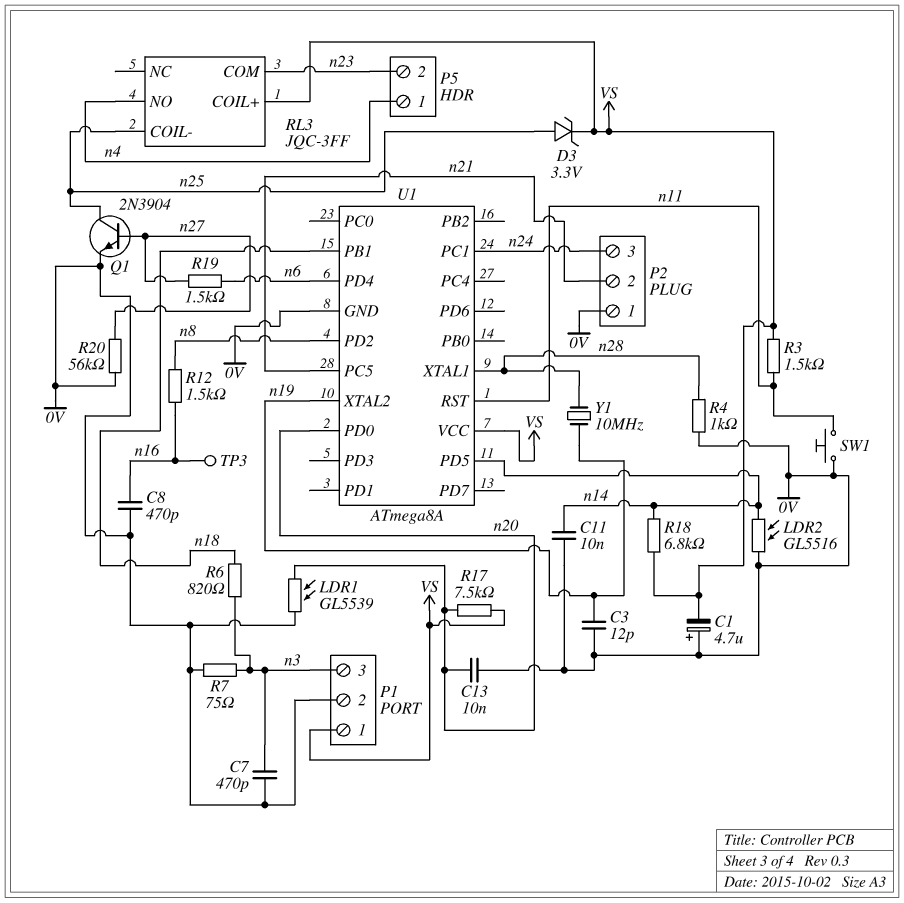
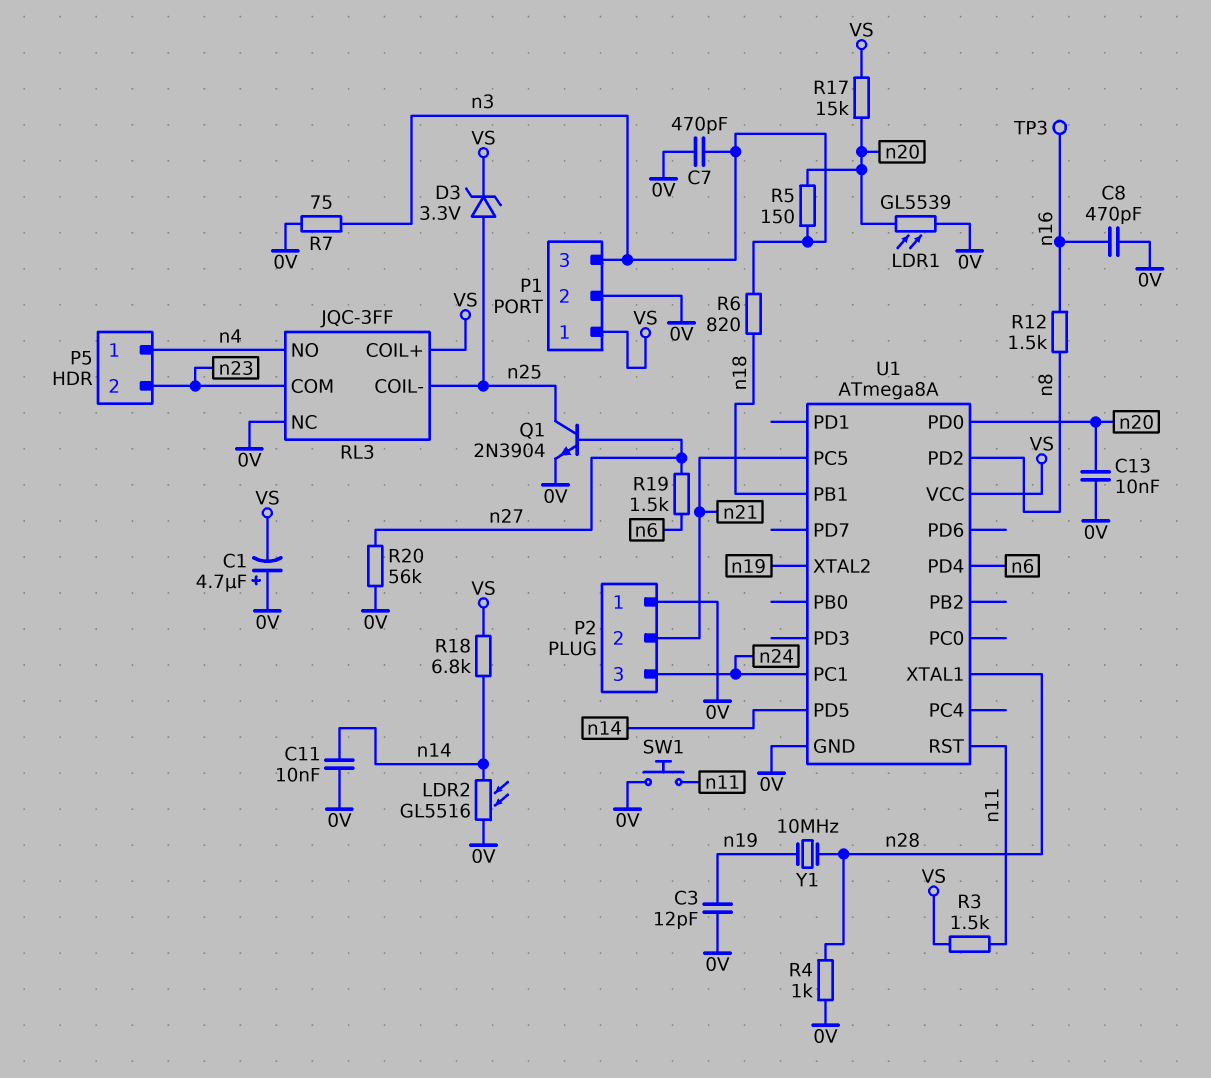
R5: none -> 150 (n3, n20)
R17: 7.5k (VS, n20) -> 15k (VS, n20)
RL3 pin NC: none -> 0V

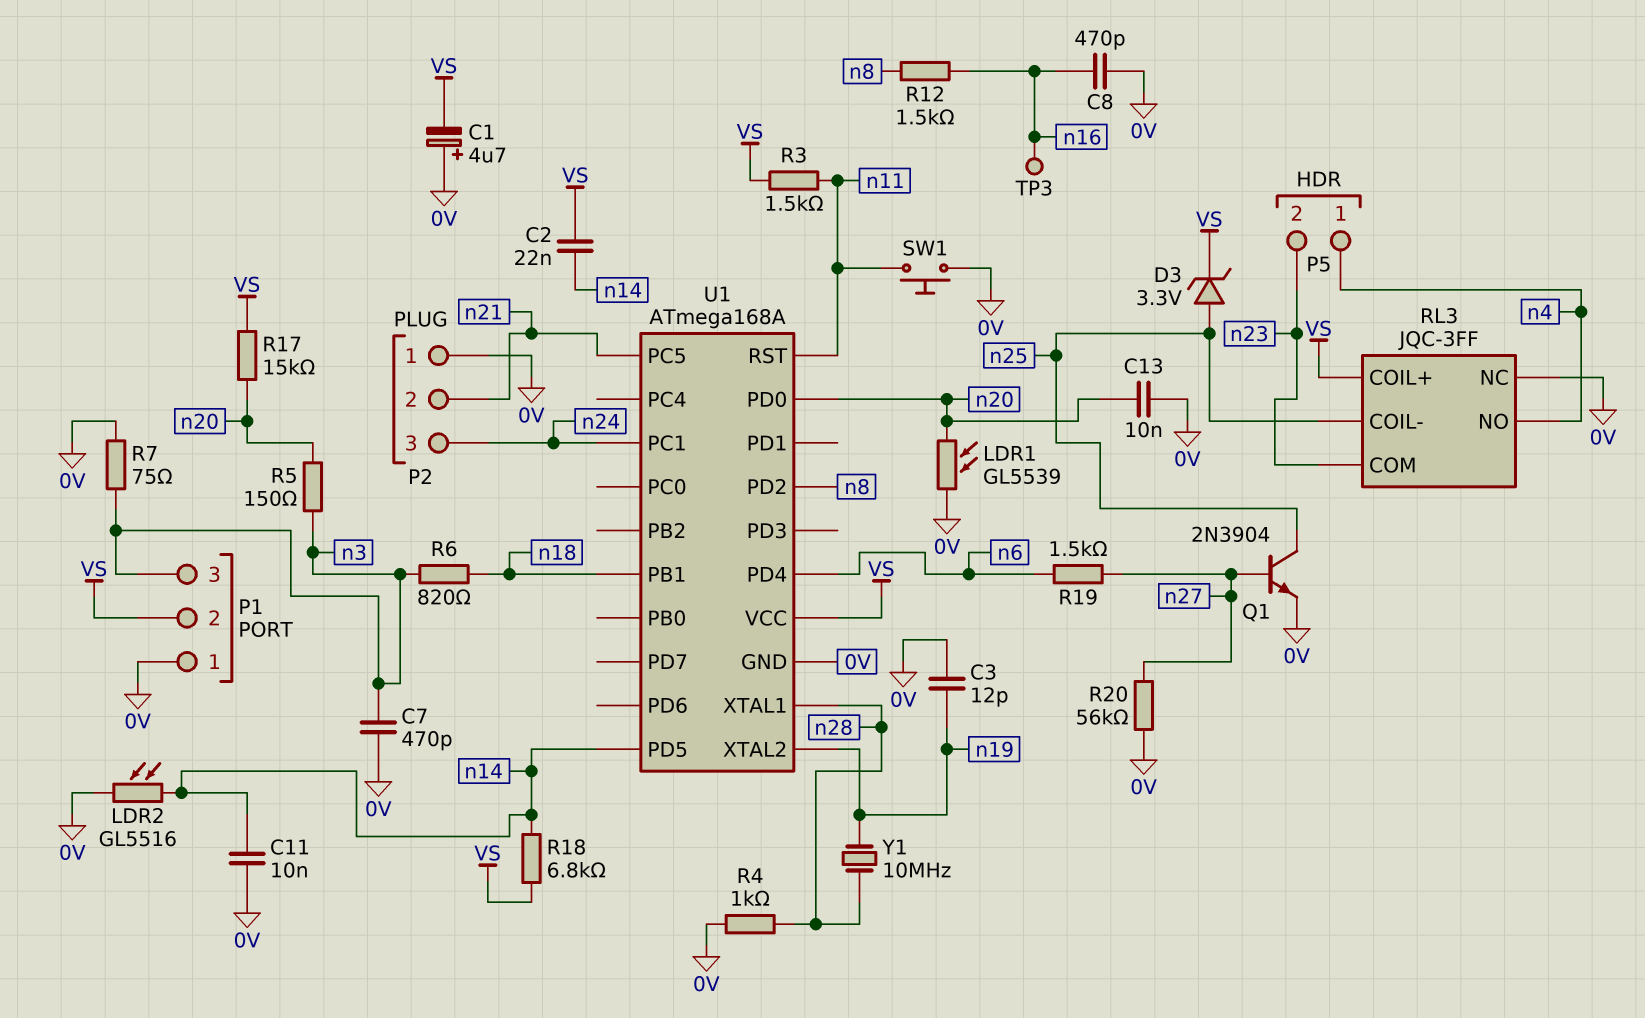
C2: none -> 22nF (VS, n14)
P1 pin 1: VS -> 0V
P1 pin 2: 0V -> VS
U1: ATmega8A -> ATmega168A

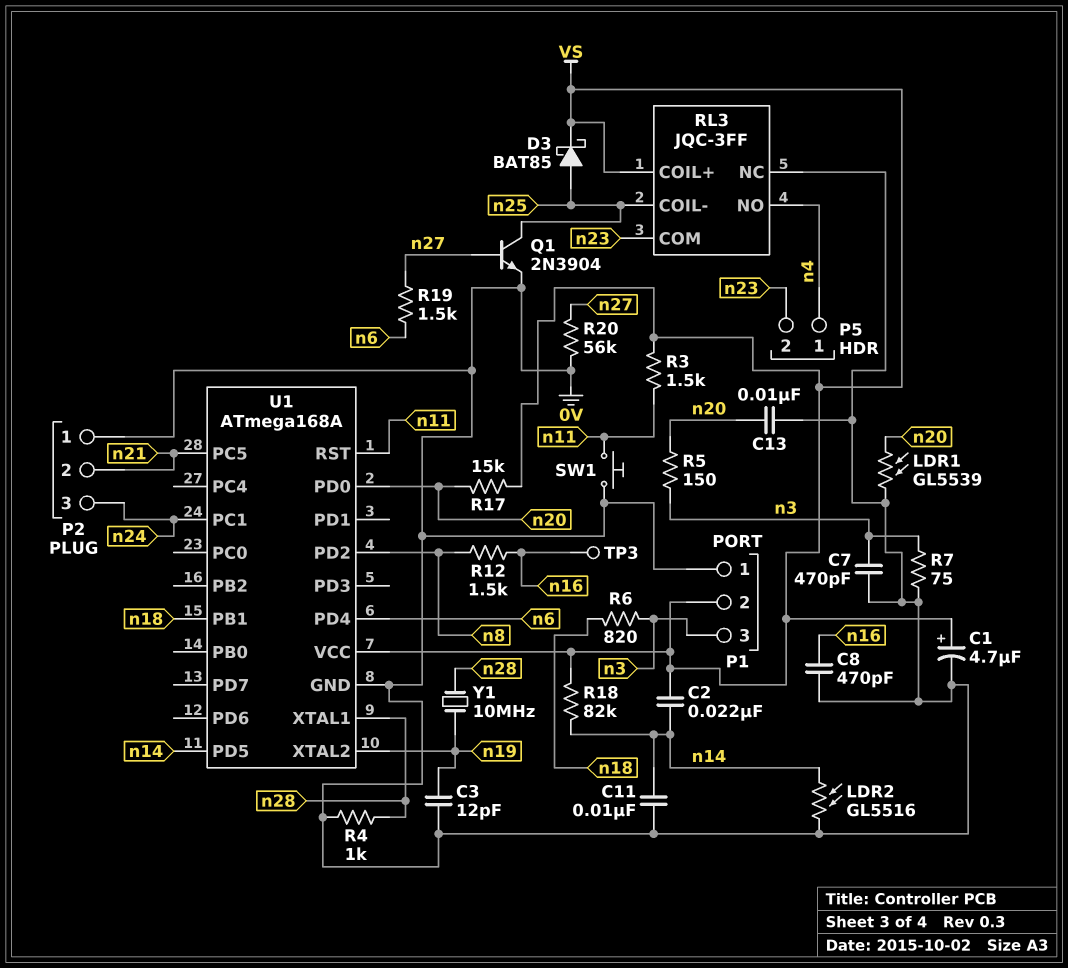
C1: 4.7uF (plus 0V, minus VS) -> 4.7uF (plus VS, minus 0V)
D3: zener 3.3V (A n25, K VS) -> schottky BAT85 (A n25, K VS)
R18: 6.8k (VS, n14) -> 82k (VS, n14)

